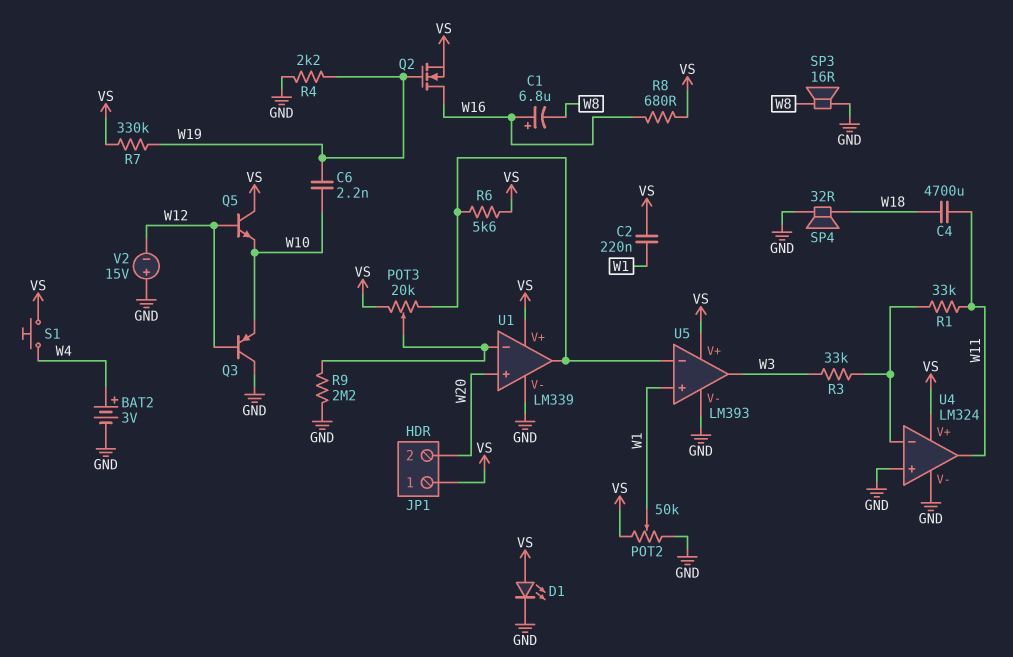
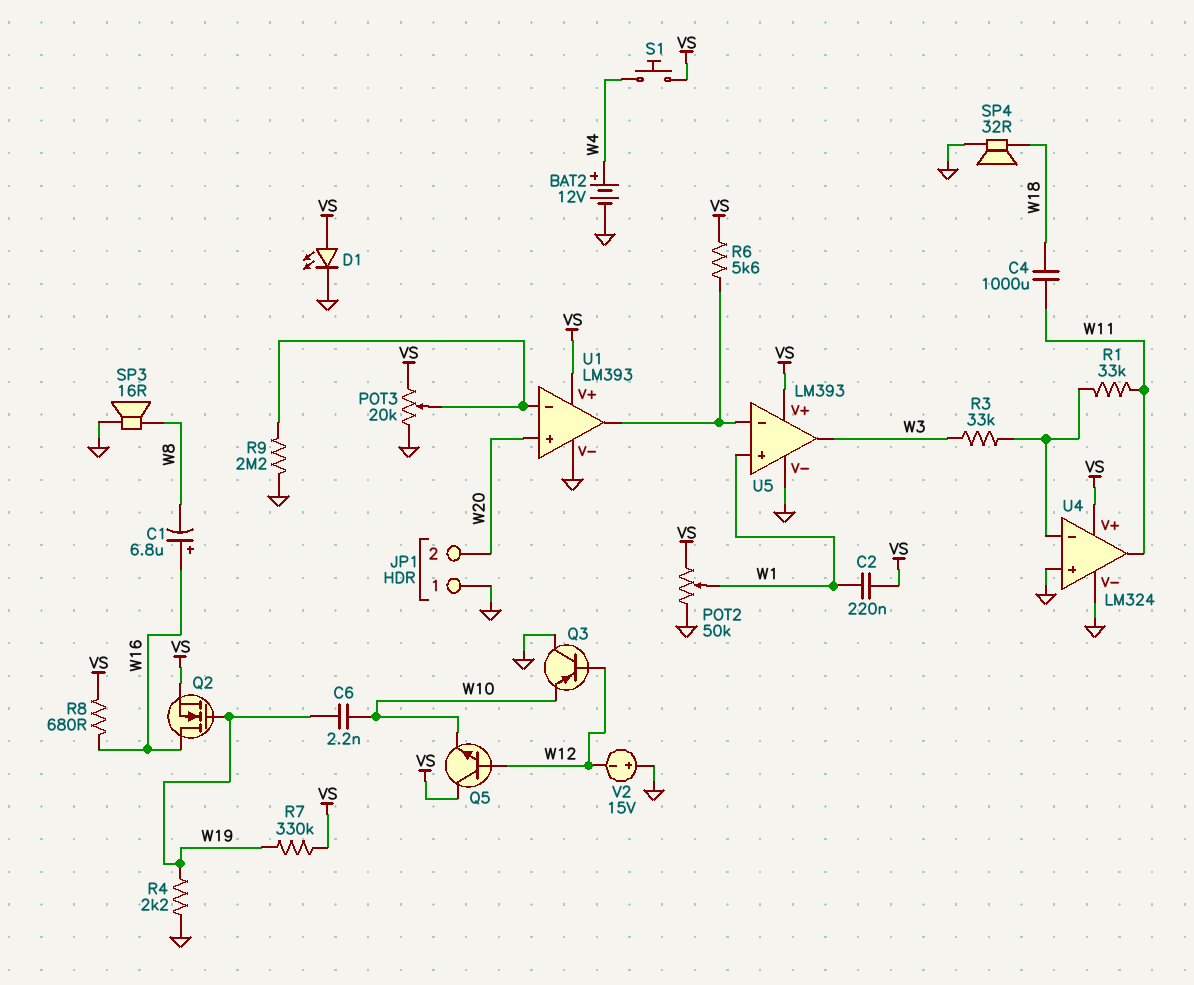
BAT2: 3V (plus W4, minus GND) -> 12V (plus W4, minus GND)
C4: 4700uF (W11, W18) -> 1000uF (W11, W18)
JP1 pin 1: VS -> GND
POT3: 20k (U1/out, VS, wiper U1/in-) -> 20k (GND, VS, wiper U1/in-)
U1: LM339 -> LM393

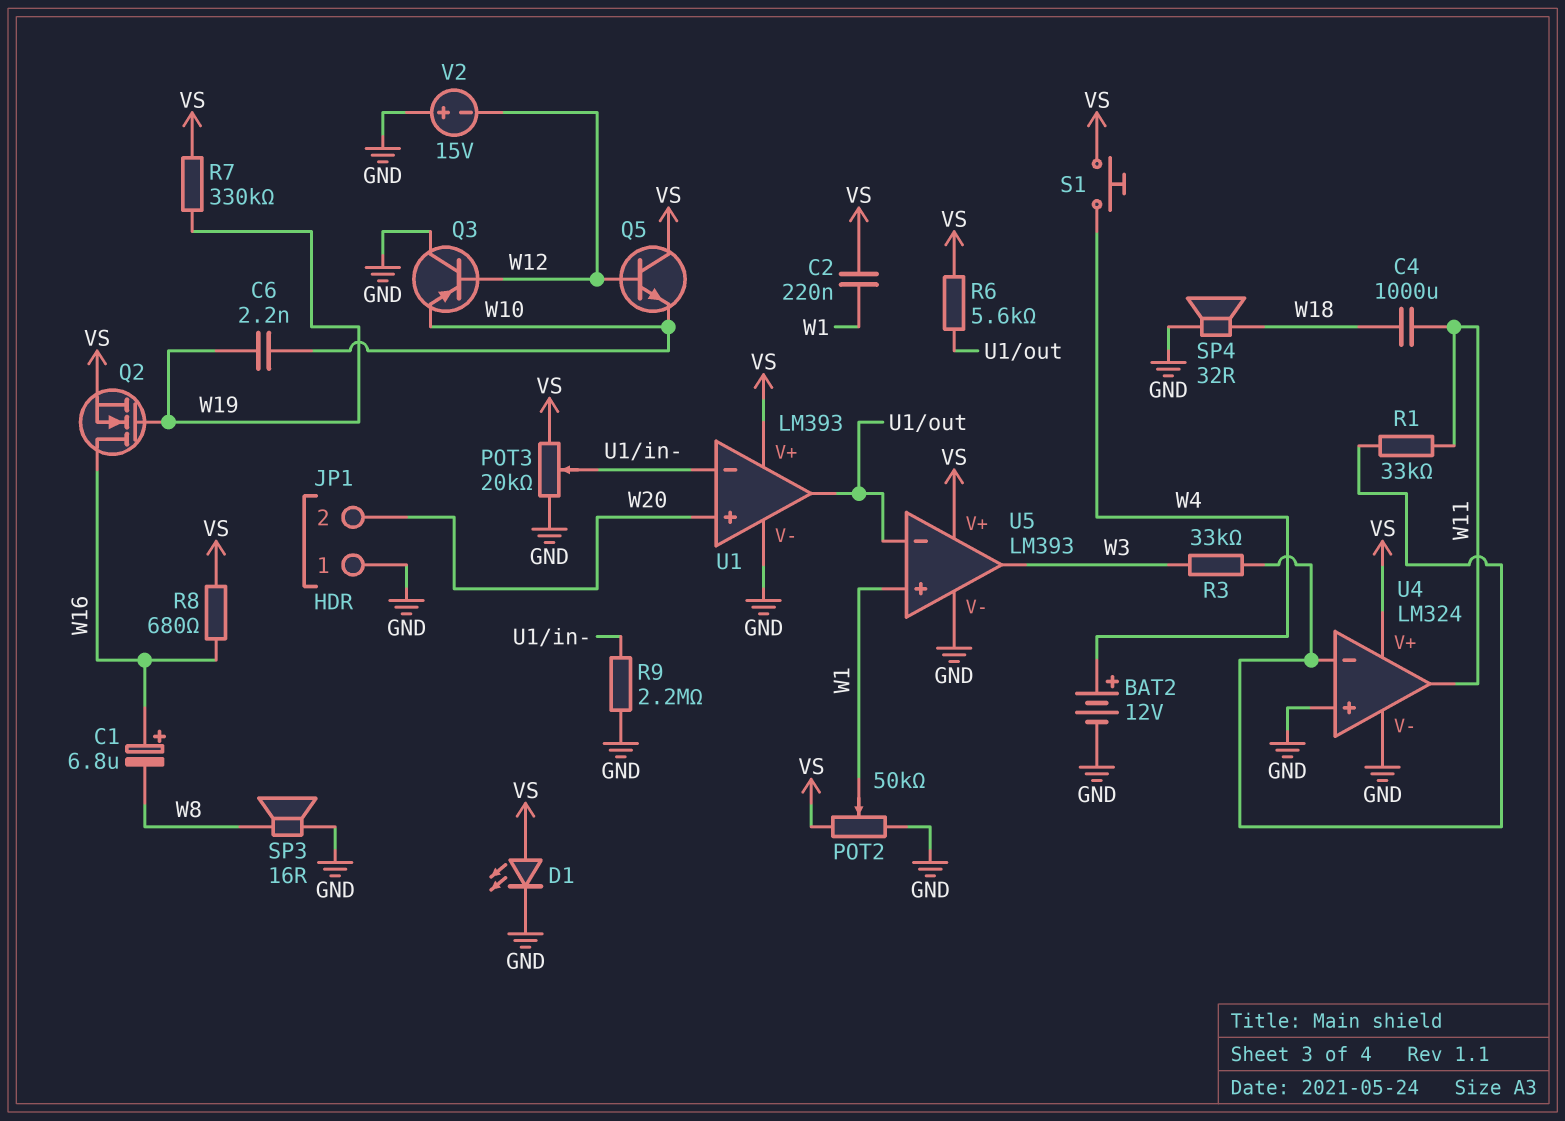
R4: 2.2k (GND, W19) -> none

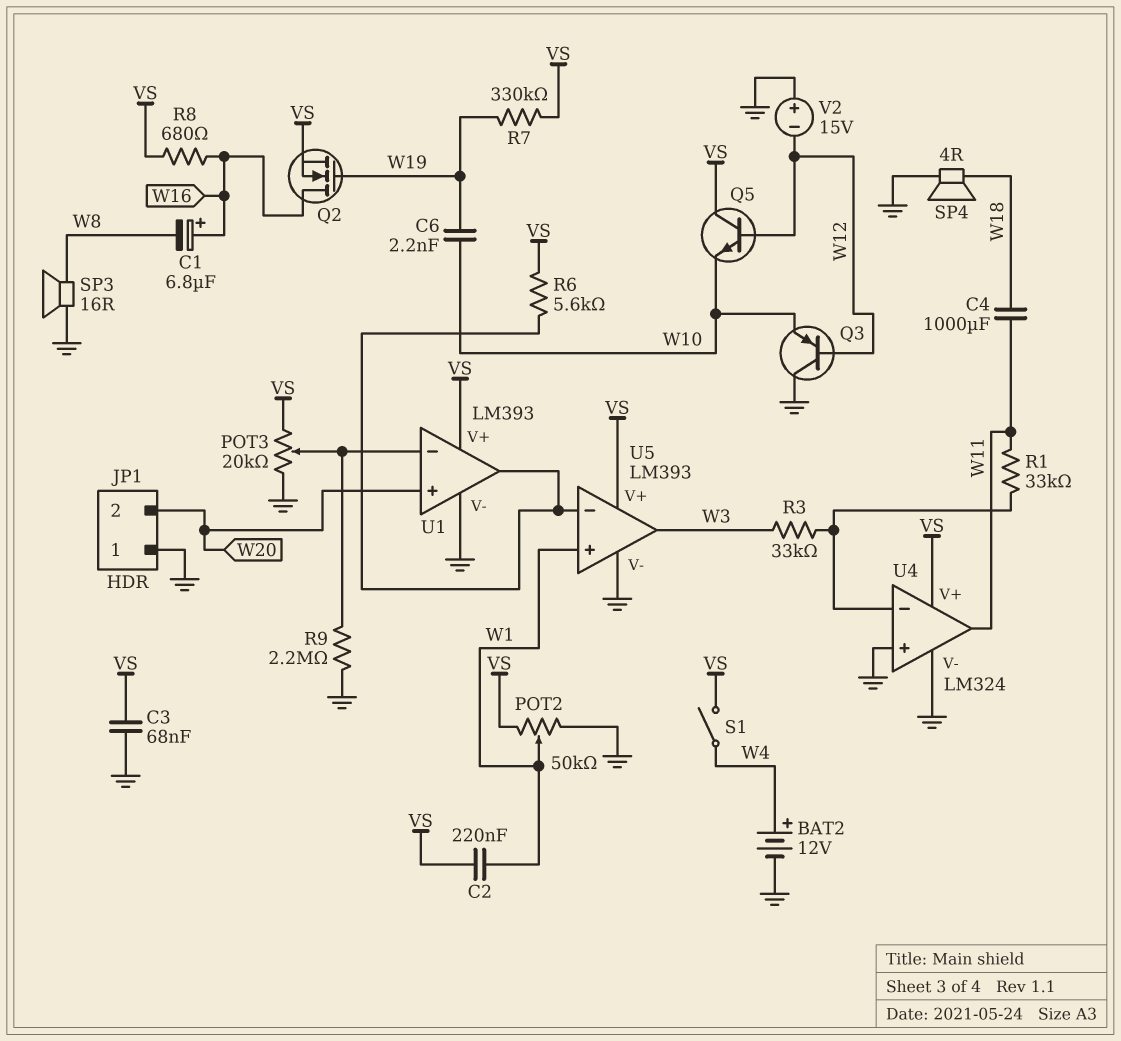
C3: none -> 68nF (GND, VS)
D1: LED (A VS, K GND) -> none
S1: button (VS, W4) -> switch (VS, W4)
SP4: speaker 32R (GND, W18) -> speaker 4R (GND, W18)

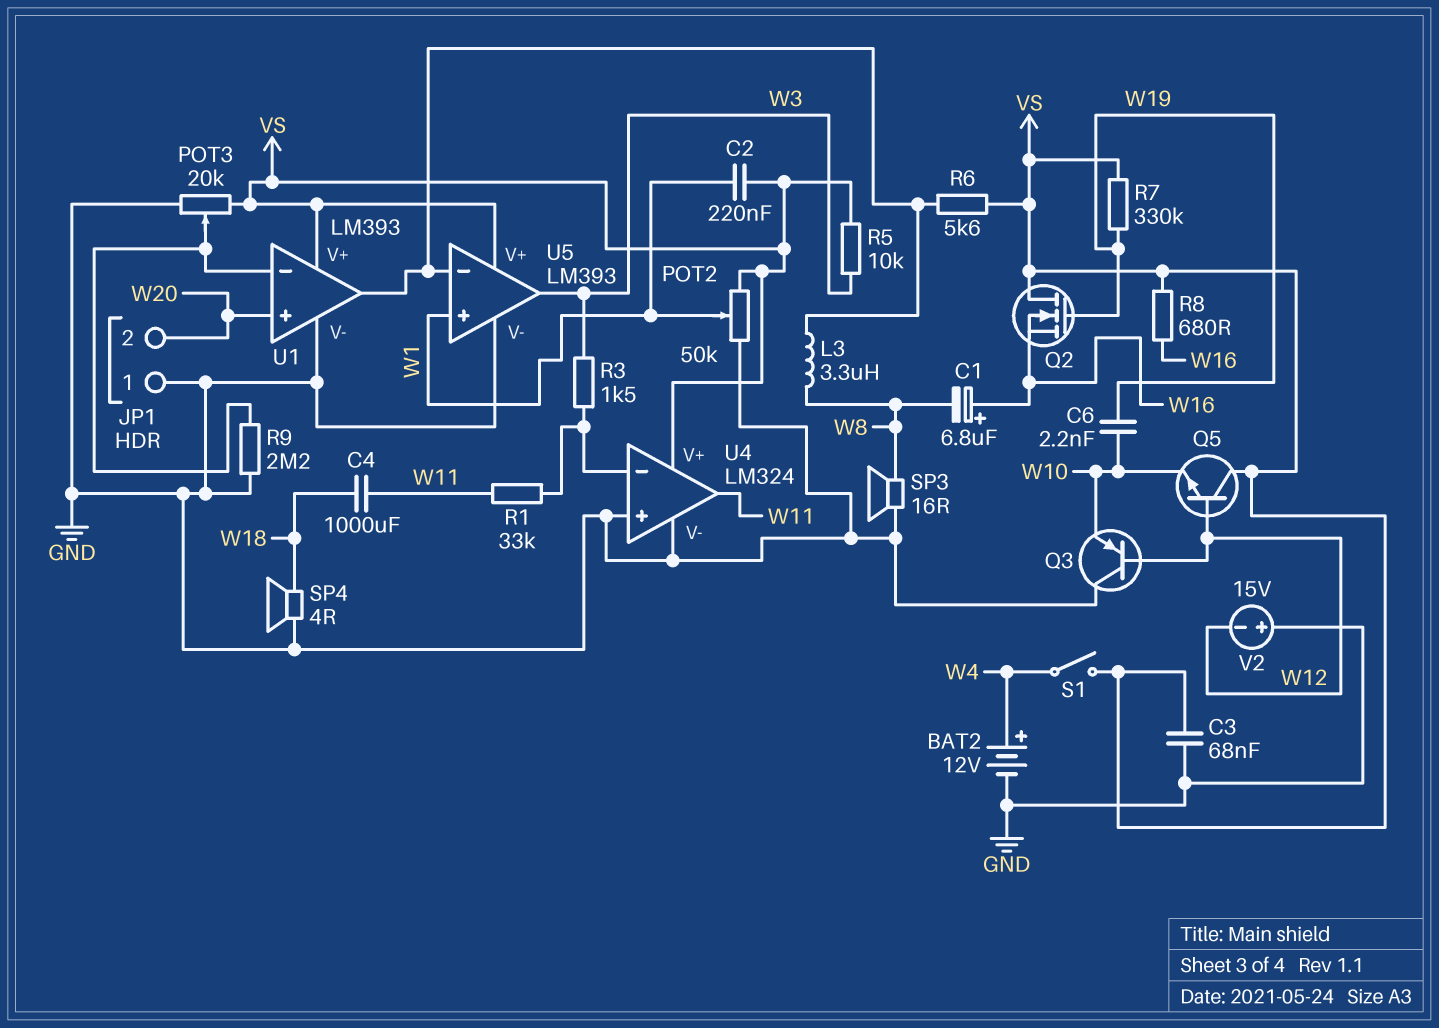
L3: none -> 3.3uH (U1/out, W8)
Q2: NMOS (G W19, D W16, S VS) -> NMOS (G W19, D VS, S W16)
R3: 33k (U4/in-, W3) -> 1.5k (U4/in-, W3)
R5: none -> 10k (VS, W3)

